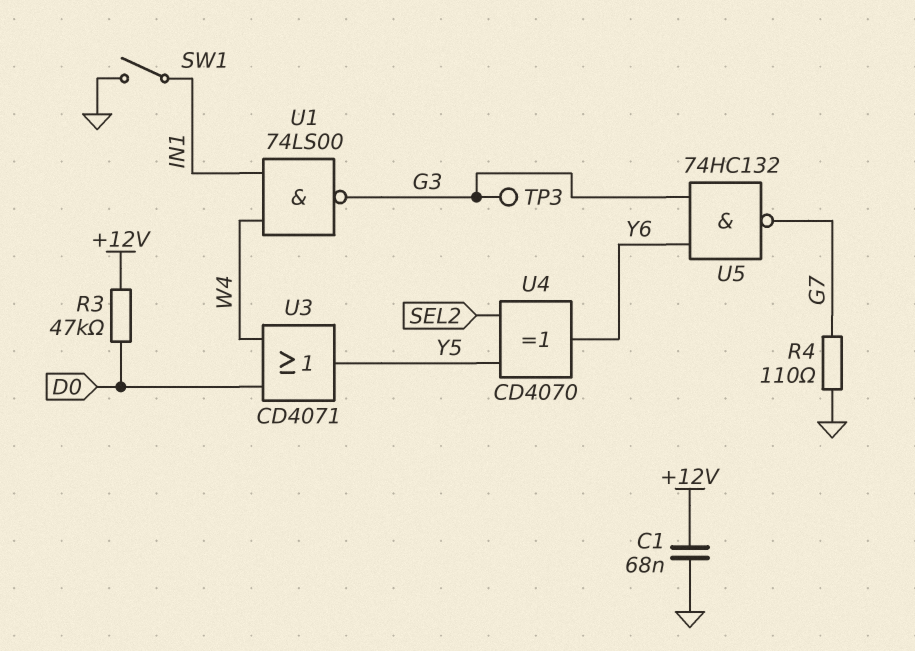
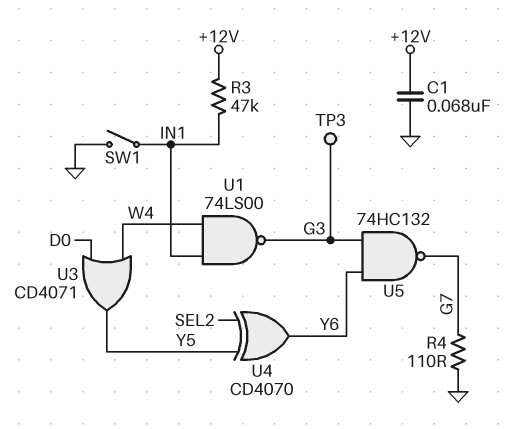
R3: 47k (+12V, D0) -> 47k (+12V, IN1)

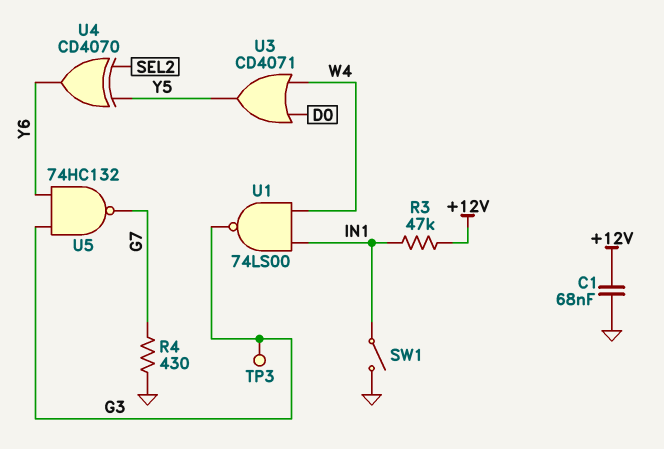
R4: 110 (G7, GND) -> 430 (G7, GND)

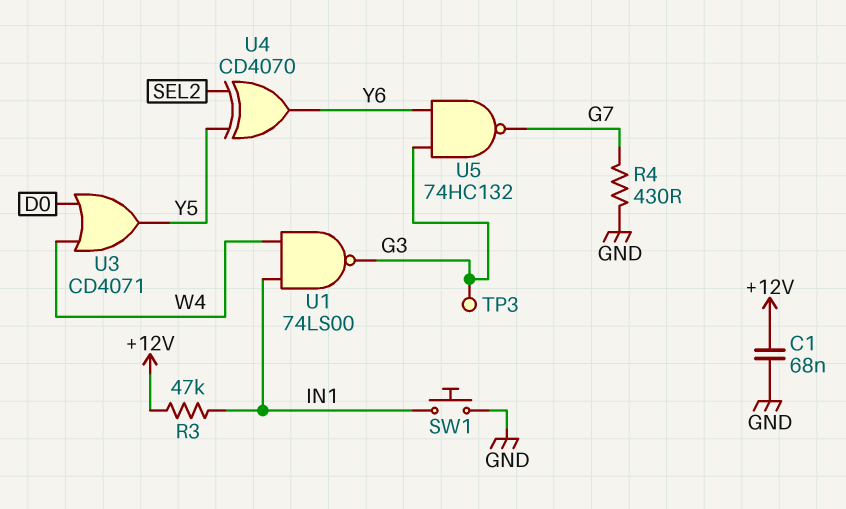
SW1: switch (GND, IN1) -> button (GND, IN1)

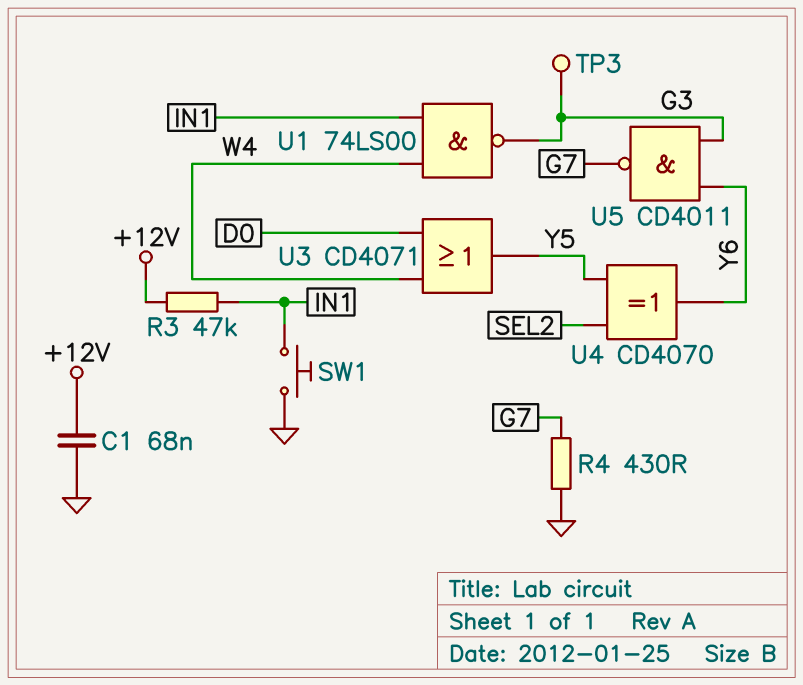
U5: NAND 74HC132 (in G3, in Y6, out G7) -> NAND CD4011 (in G3, in Y6, out G7)

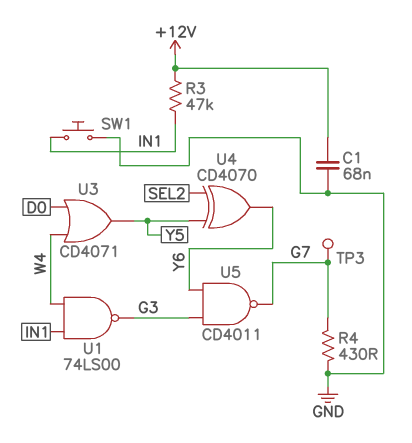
TP3: test point (G3) -> test point (G7)

